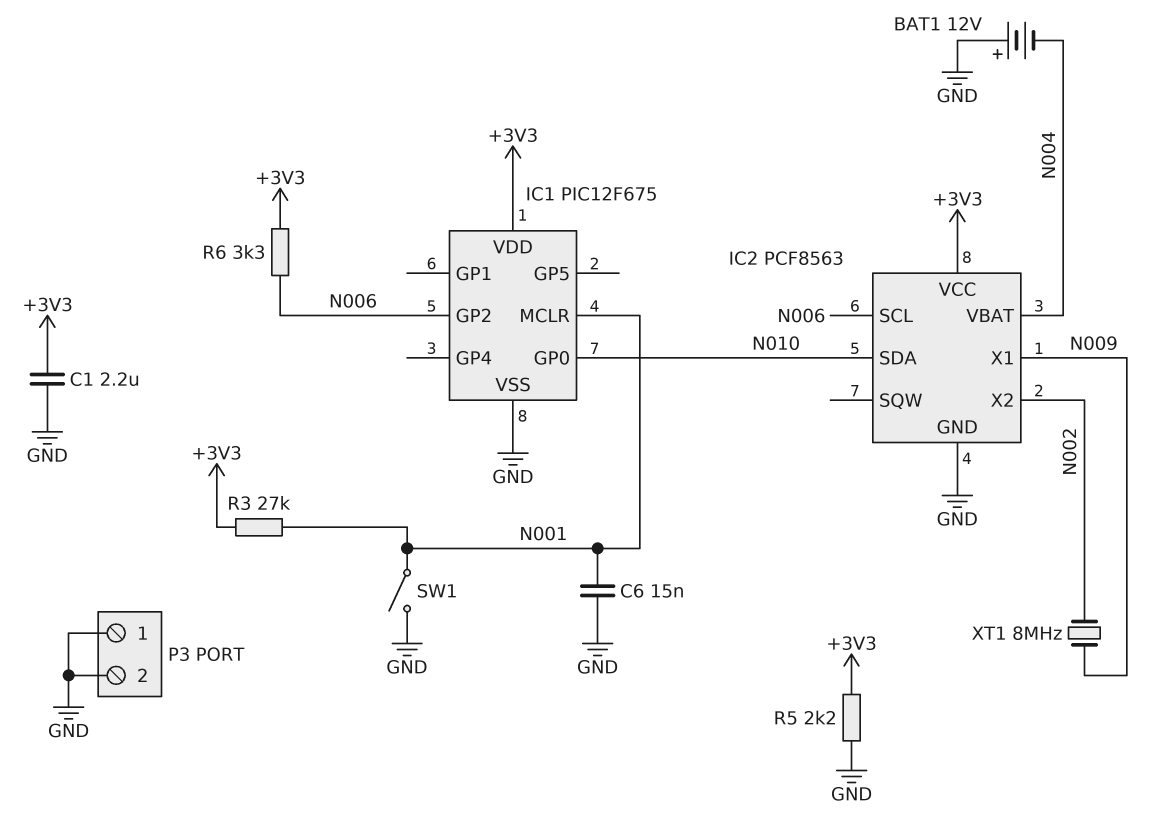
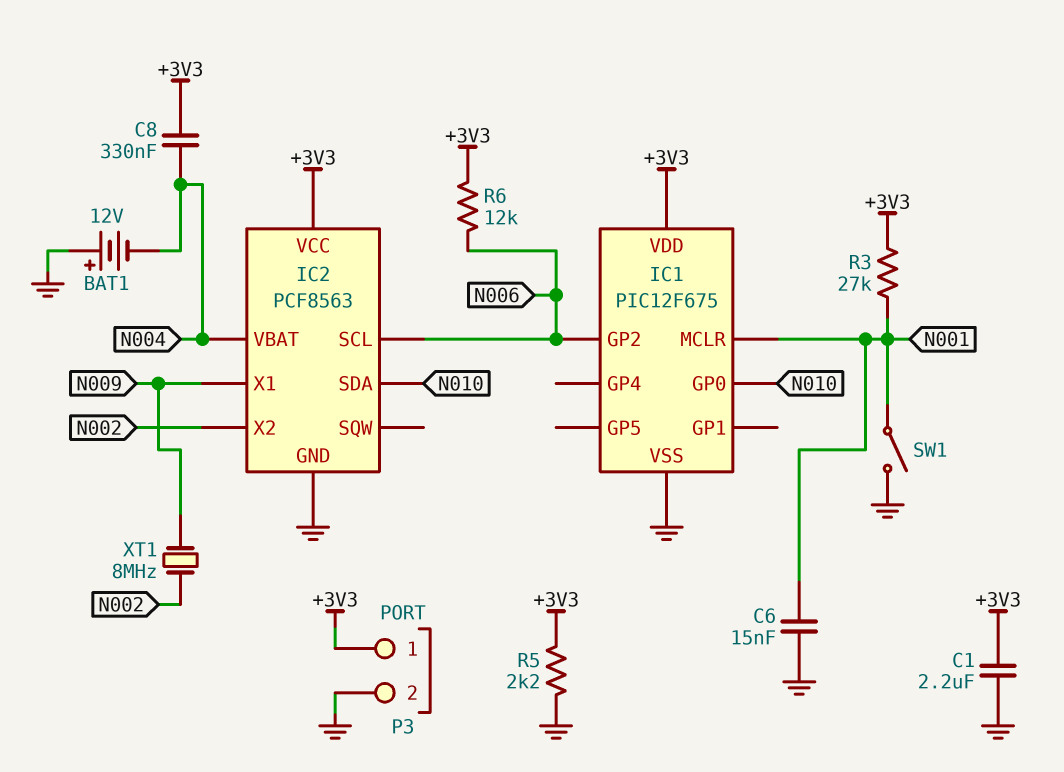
C8: none -> 330nF (+3V3, N004)
P3 pin 1: GND -> +3V3
R6: 3.3k (+3V3, N006) -> 12k (+3V3, N006)

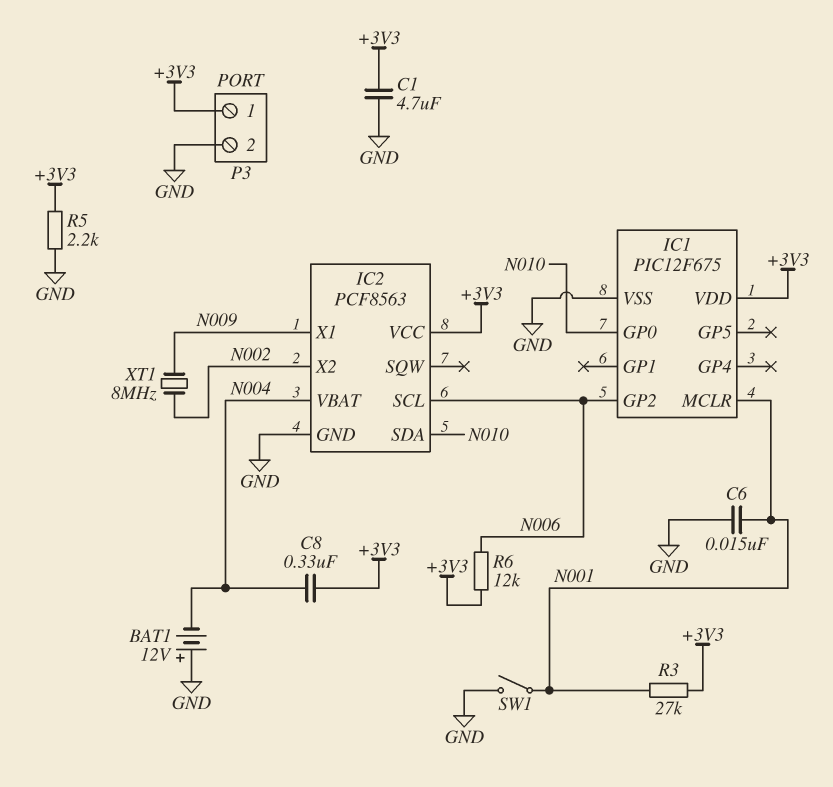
C1: 2.2uF (+3V3, GND) -> 4.7uF (+3V3, GND)

